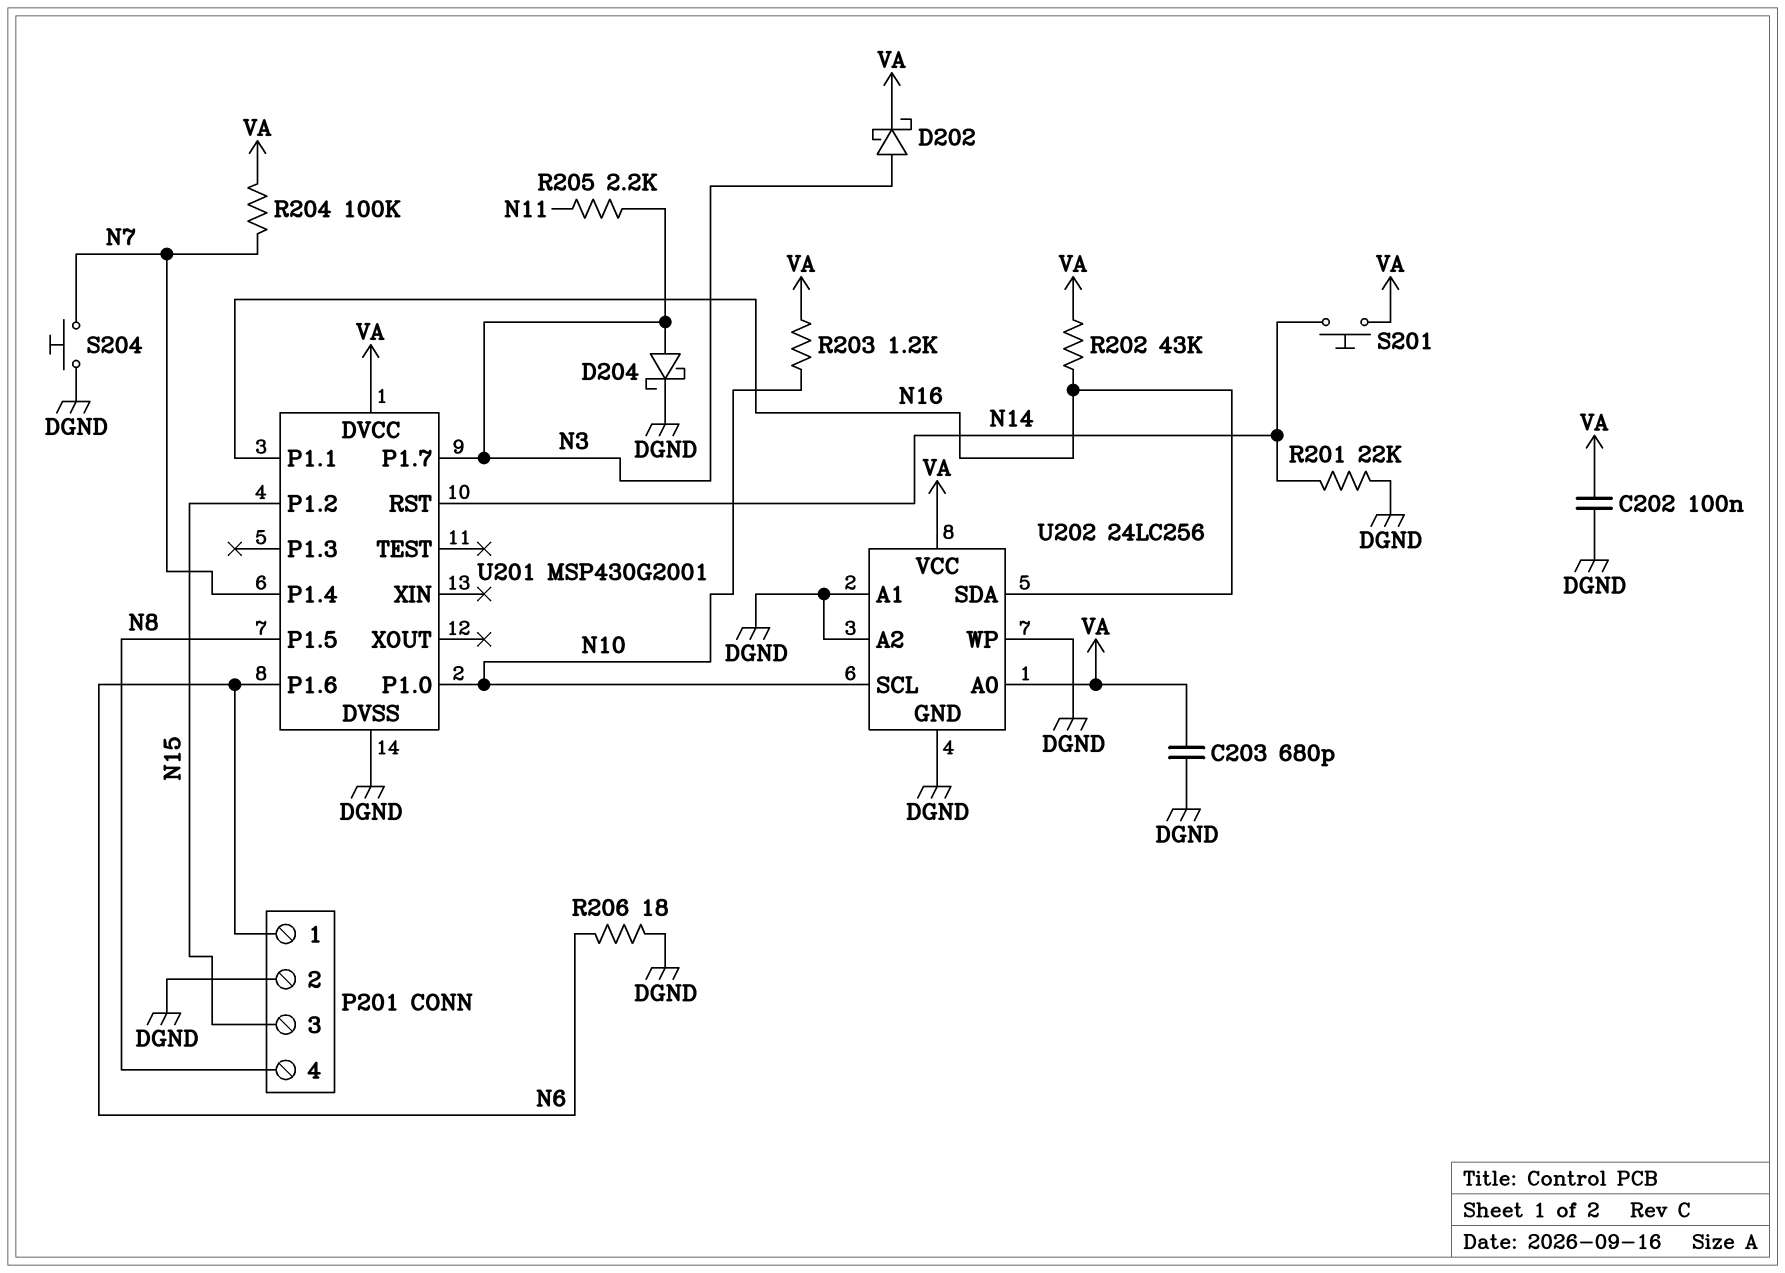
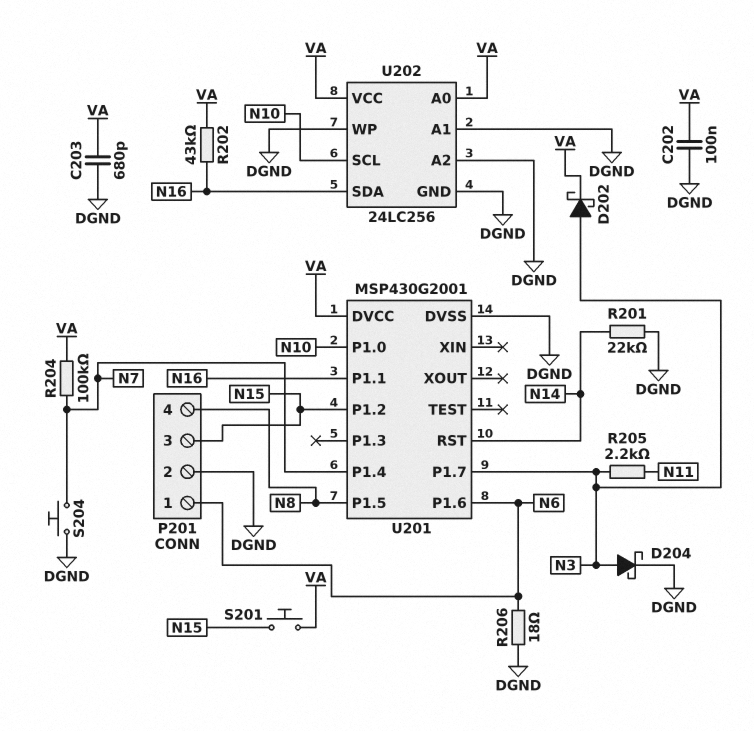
R203: 1.2k (N10, VA) -> none
S201: button (N14, VA) -> button (N15, VA)

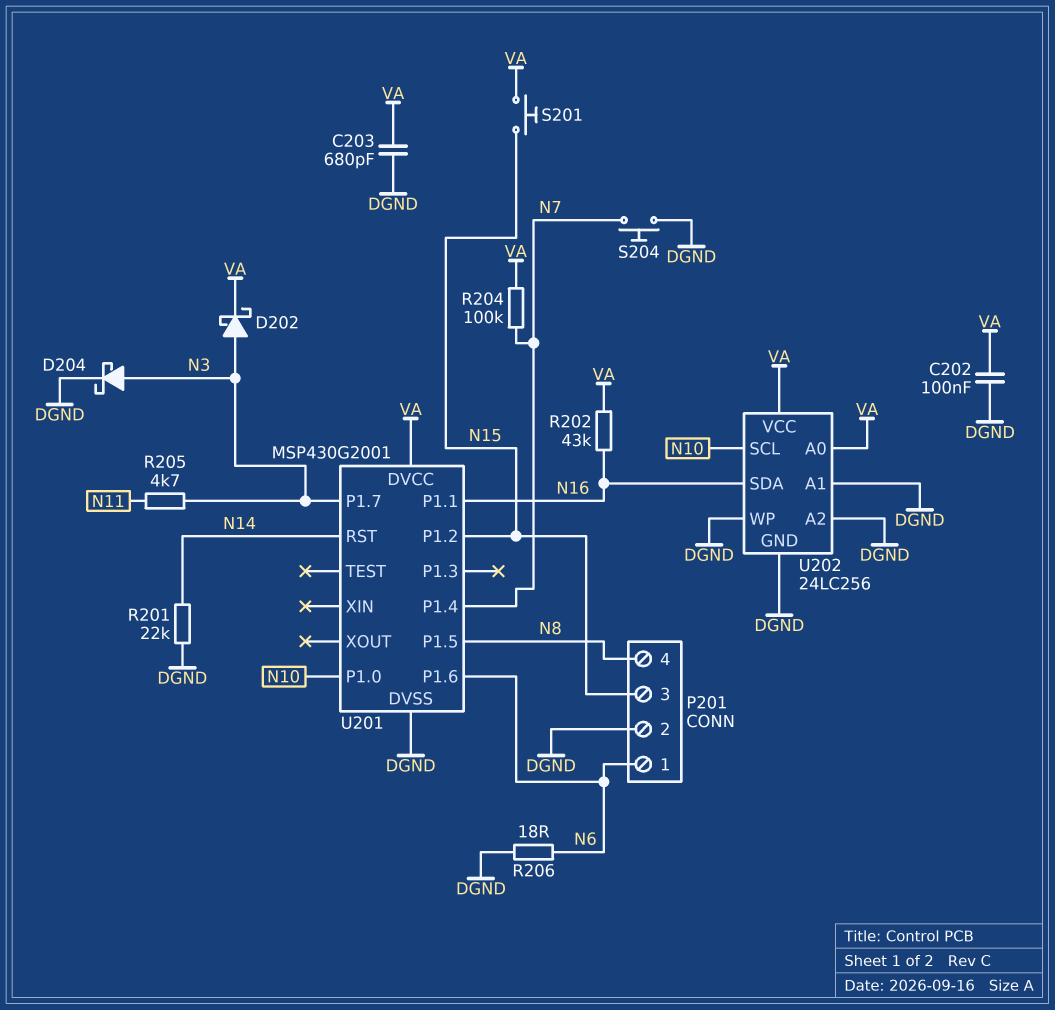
R205: 2.2k (N3, N11) -> 4.7k (N3, N11)

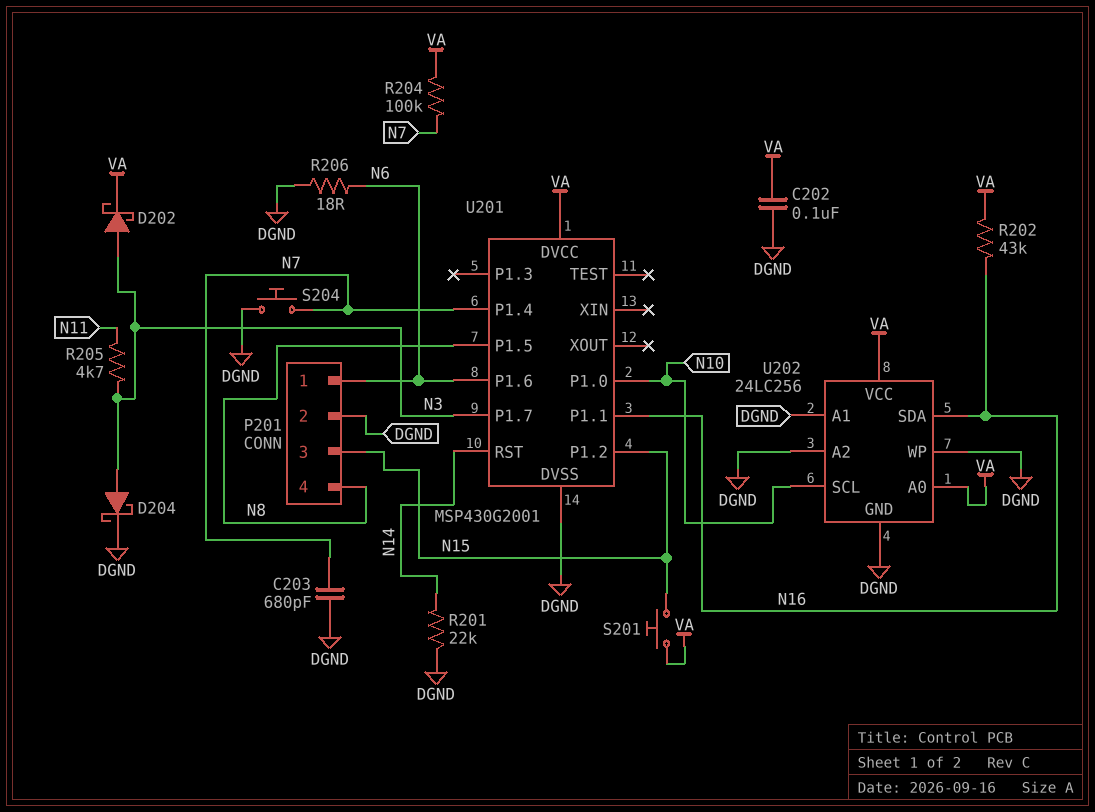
C203: 680pF (DGND, VA) -> 680pF (DGND, N7)

